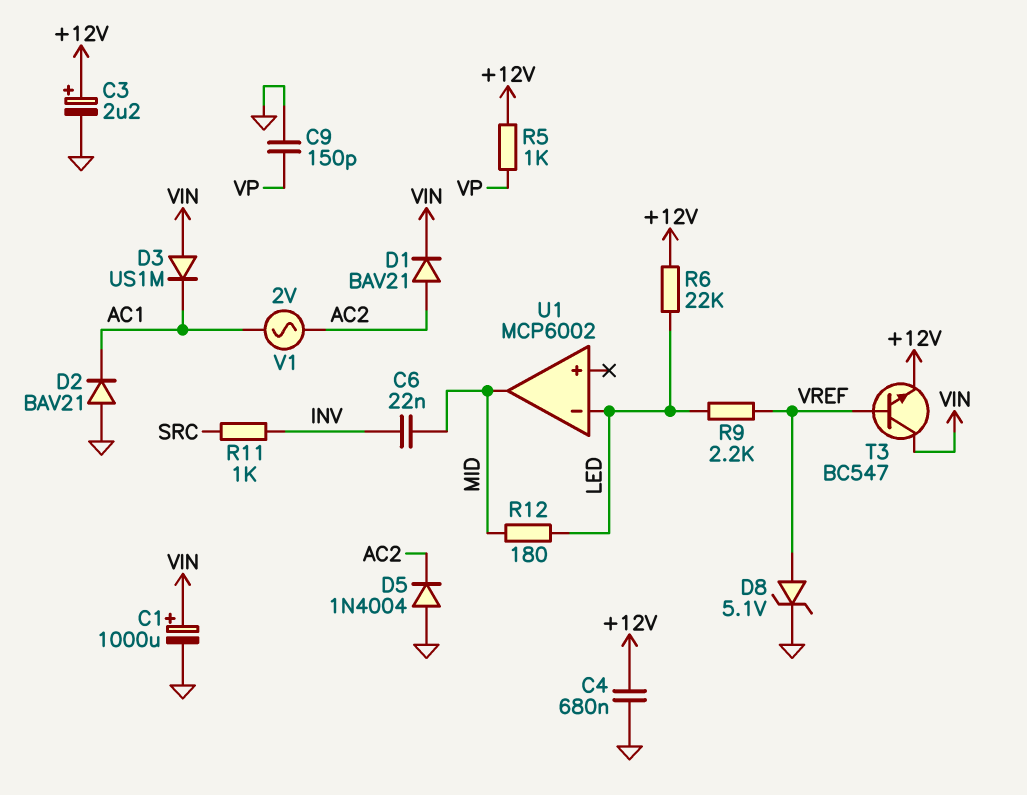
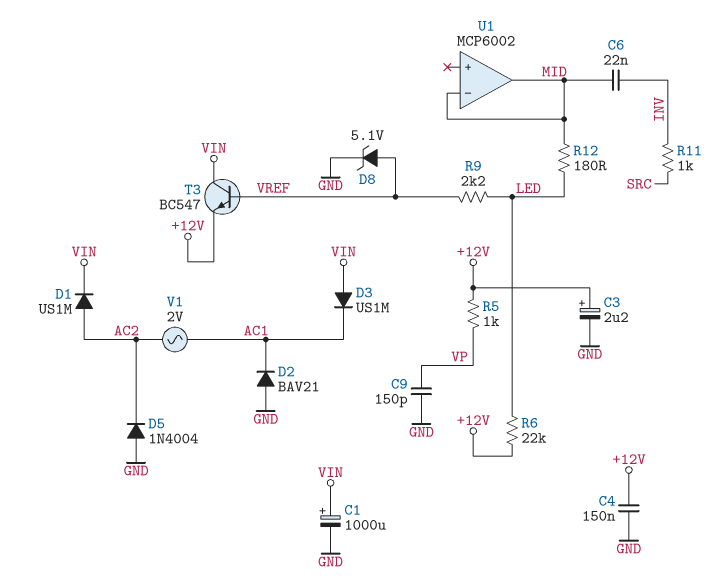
C4: 680nF (+12V, GND) -> 150nF (+12V, GND)
D1: diode BAV21 (A AC2, K VIN) -> diode US1M (A AC2, K VIN)
U1 pin in-: LED -> MID

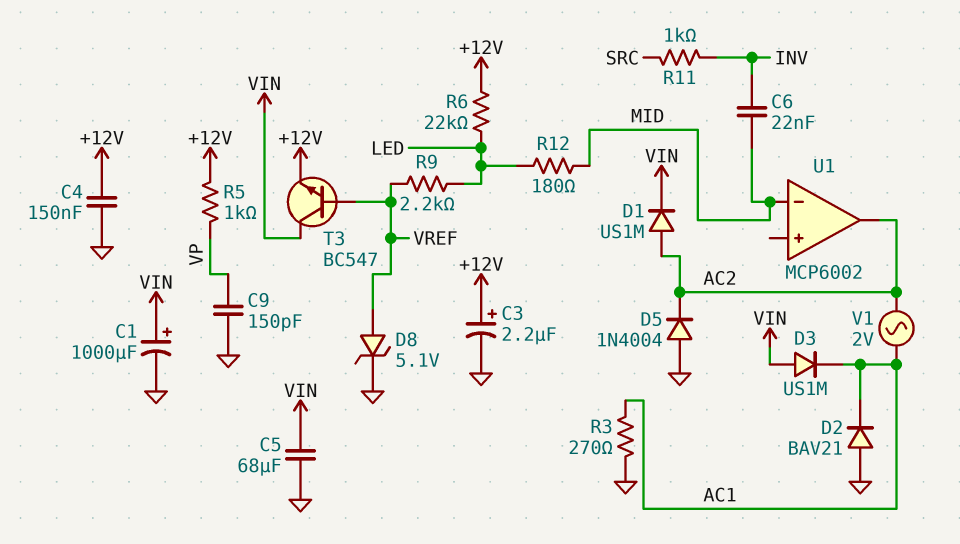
C5: none -> 68uF (GND, VIN)
R3: none -> 270 (AC1, GND)
U1 pin out: MID -> AC2

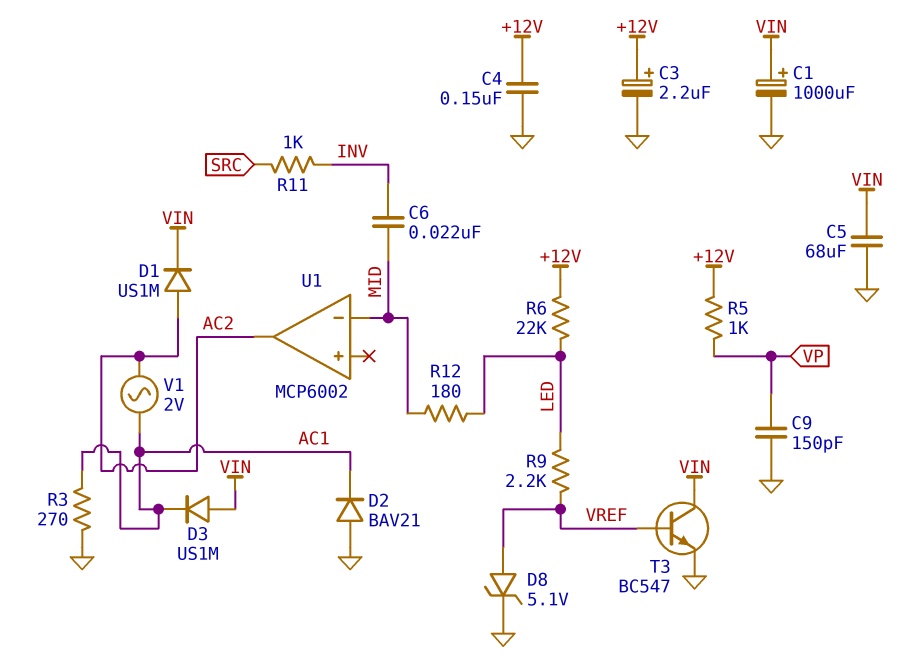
D5: diode 1N4004 (A GND, K AC2) -> none
T3: NPN BC547 (B VREF, C VIN, E +12V) -> NPN BC547 (B VREF, C VIN, E GND)

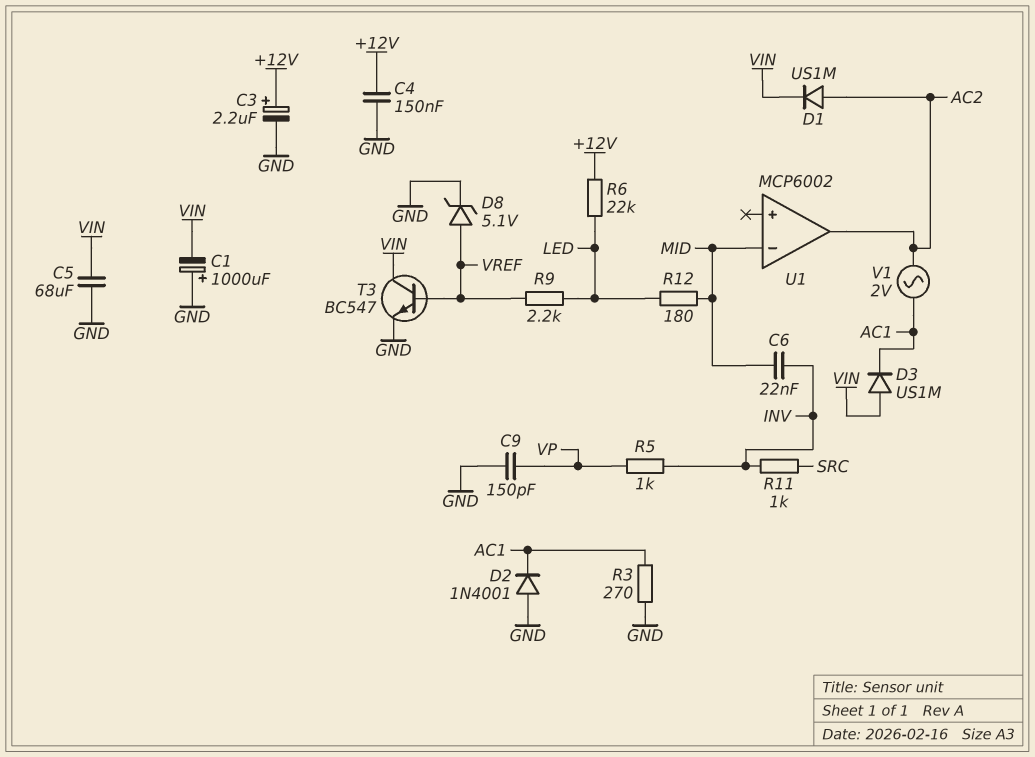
C1: 1000uF (plus VIN, minus GND) -> 1000uF (plus GND, minus VIN)
D2: diode BAV21 (A GND, K AC1) -> diode 1N4001 (A GND, K AC1)
R5: 1k (+12V, VP) -> 1k (INV, VP)

